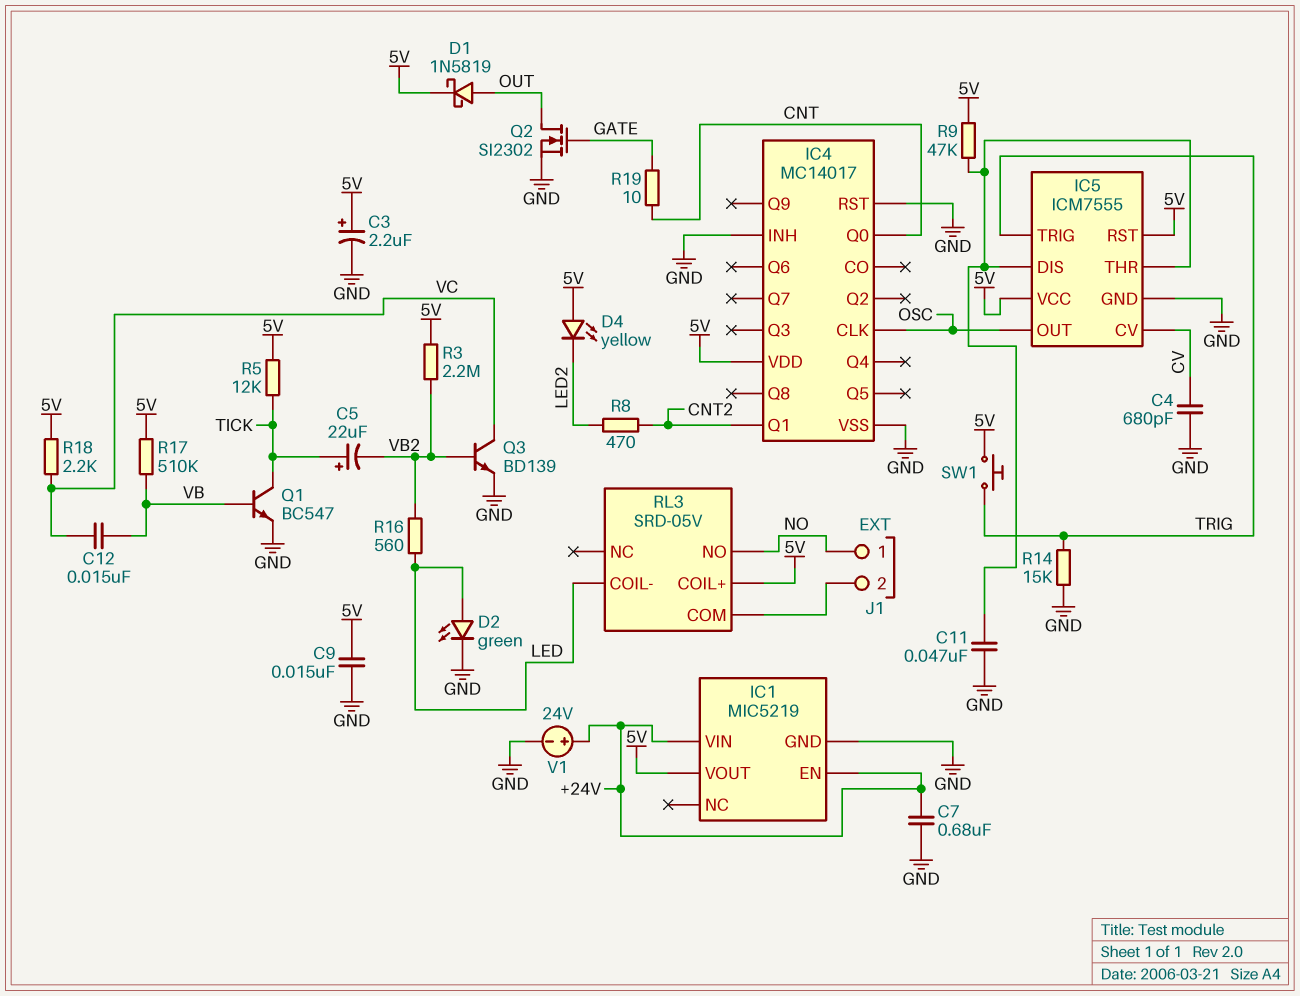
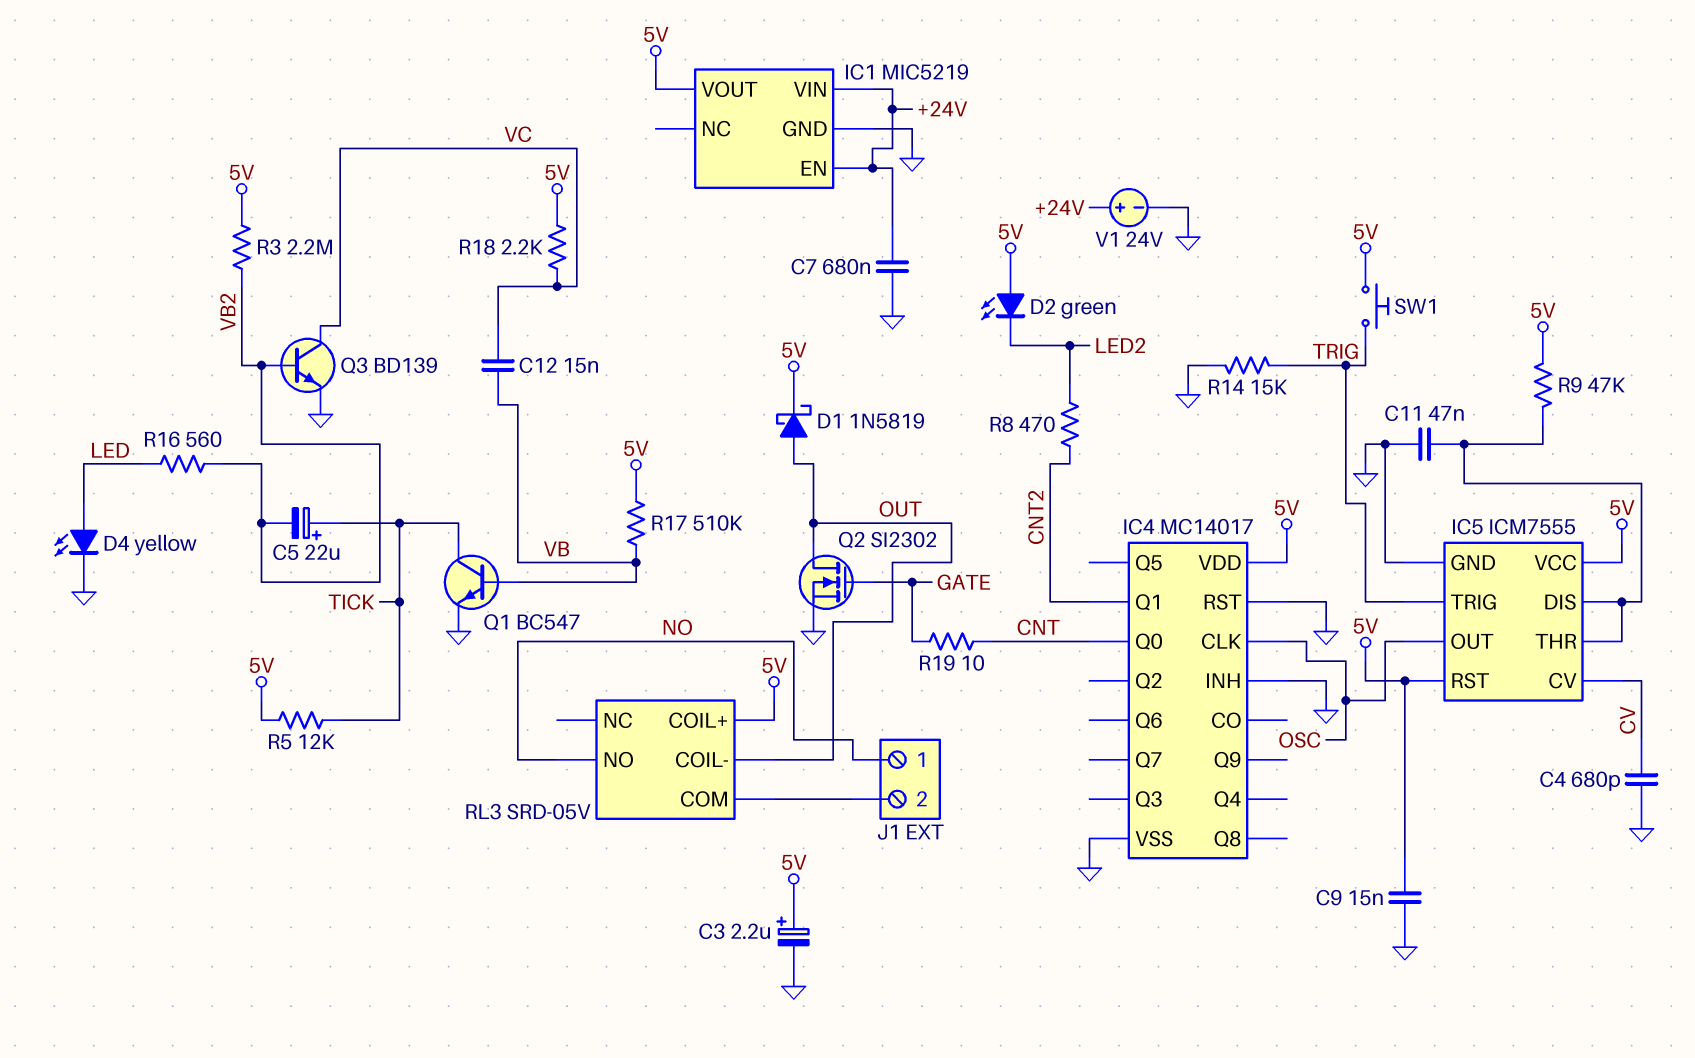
D2: LED green (A LED, K GND) -> LED green (A 5V, K LED2)
D4: LED yellow (A 5V, K LED2) -> LED yellow (A LED, K GND)
RL3 pin COIL-: LED -> OUT

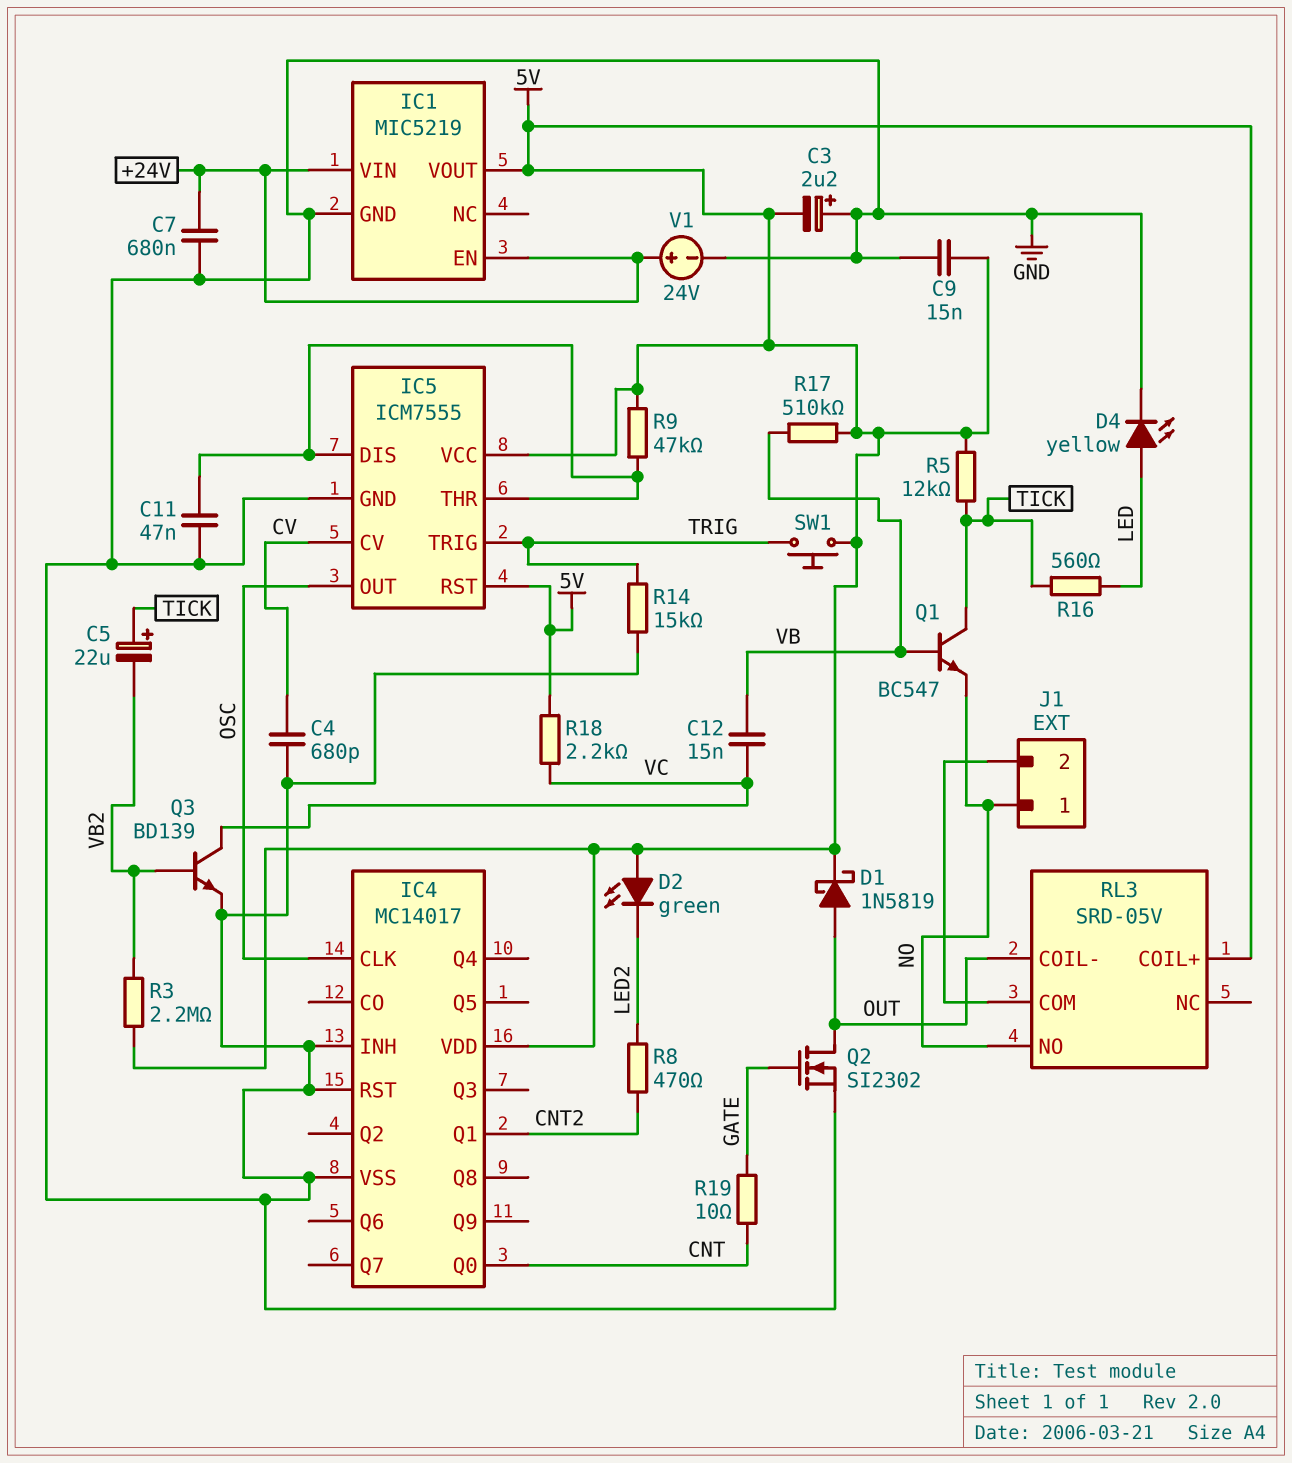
C3: 2.2uF (plus 5V, minus GND) -> 2.2uF (plus GND, minus 5V)
Q1: NPN BC547 (B VB, C TICK, E GND) -> NPN BC547 (B VB, C TICK, E NO)
R16: 560 (LED, VB2) -> 560 (LED, TICK)

